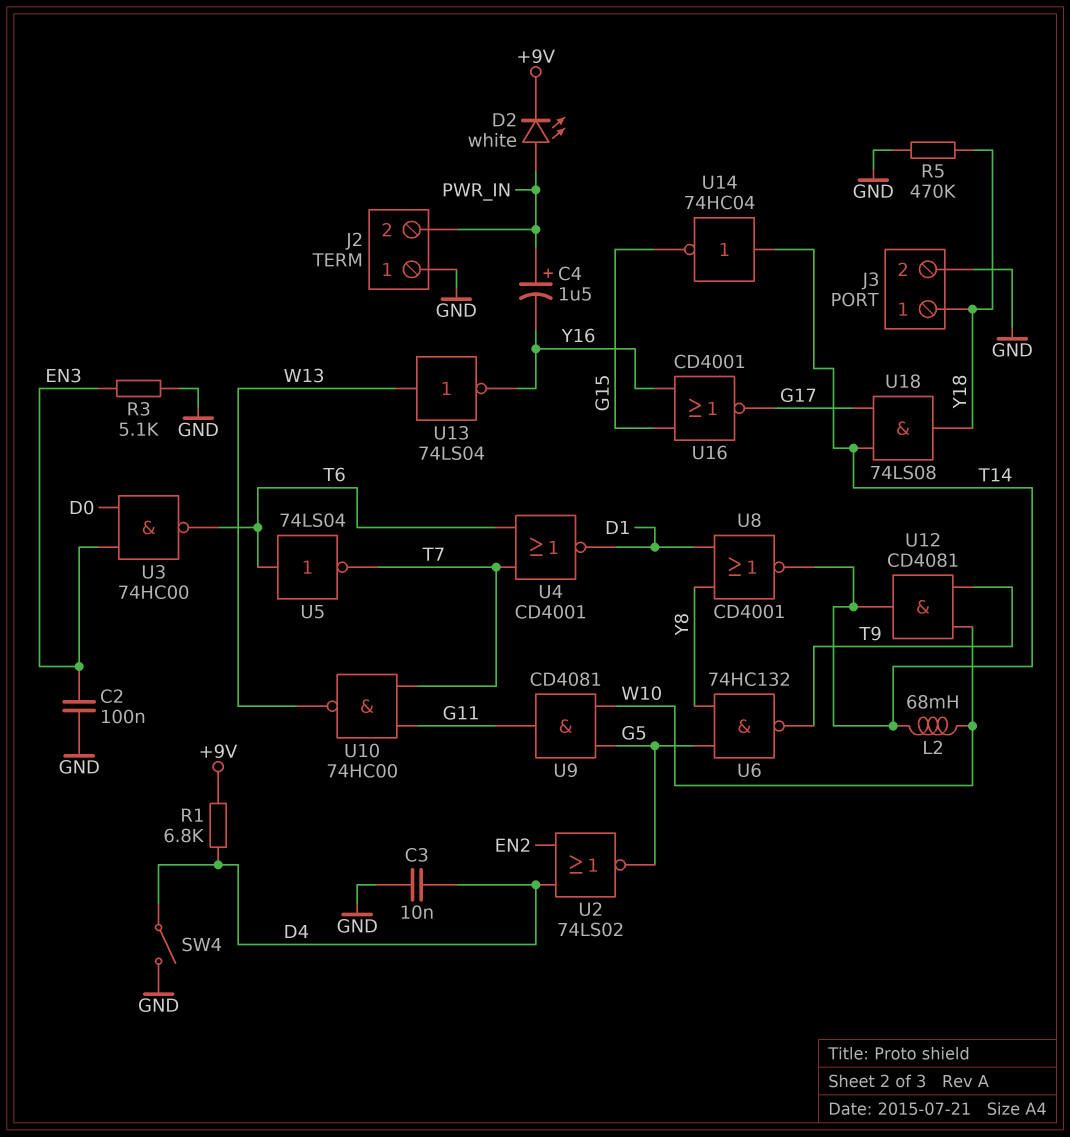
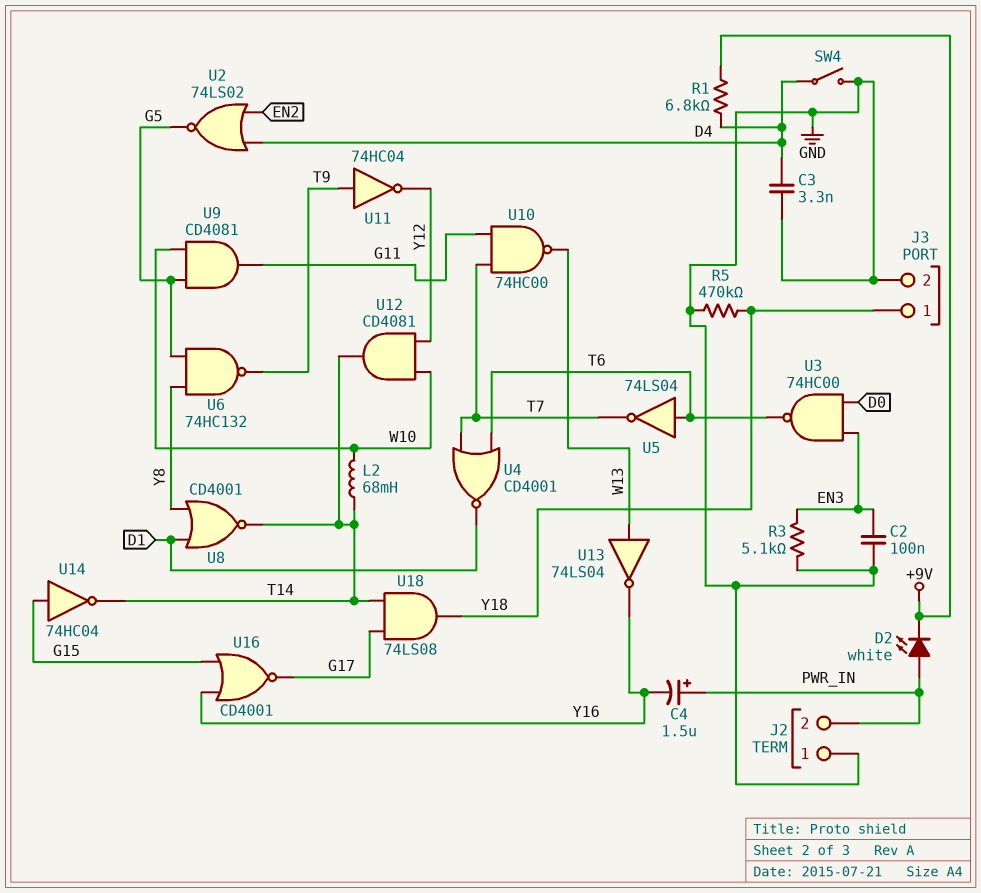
C3: 10nF (D4, GND) -> 3.3nF (D4, GND)
U11: none -> NOT 74HC04 (in T9, out Y12)
U12: AND CD4081 (in T9, in W10, out T14) -> AND CD4081 (in W10, in Y12, out T14)
U14: NOT 74HC04 (in T14, out G15) -> NOT 74HC04 (in G15, out T14)

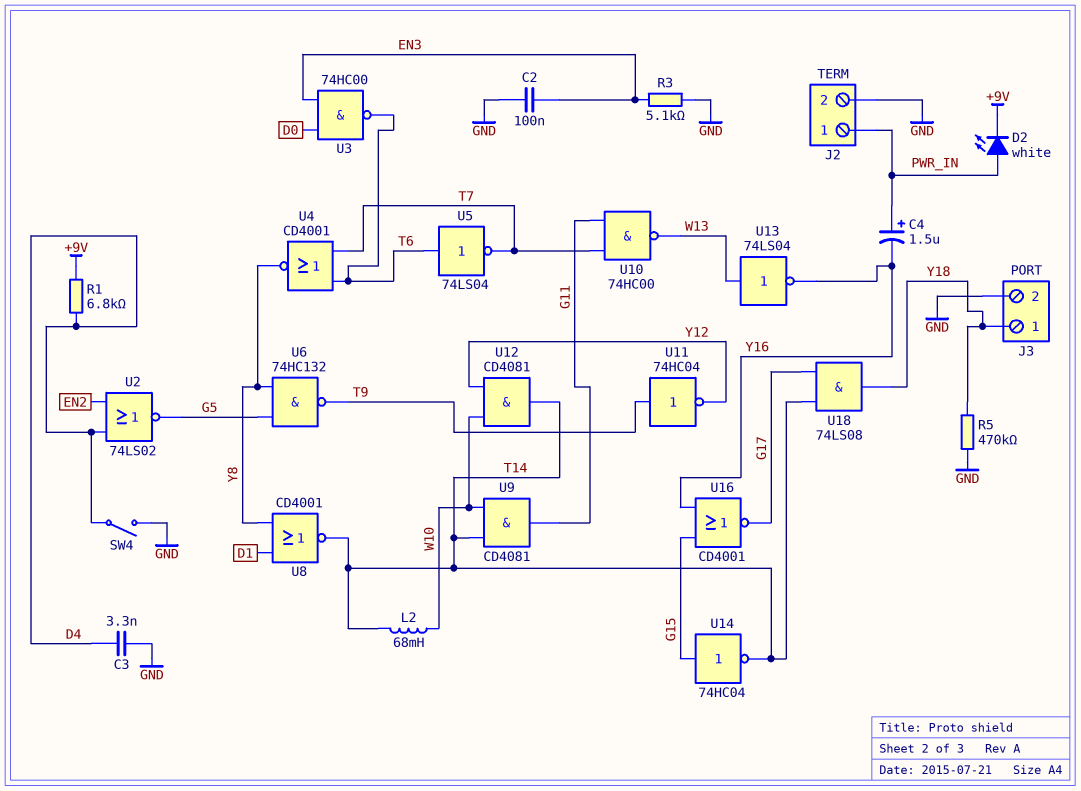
J2 pin 1: GND -> PWR_IN
J2 pin 2: PWR_IN -> GND
U4: NOR CD4001 (in T6, in T7, out D1) -> NOR CD4001 (in T6, in T7, out Y8)
U9: AND CD4081 (in G5, in W10, out G11) -> AND CD4081 (in T14, in W10, out G11)

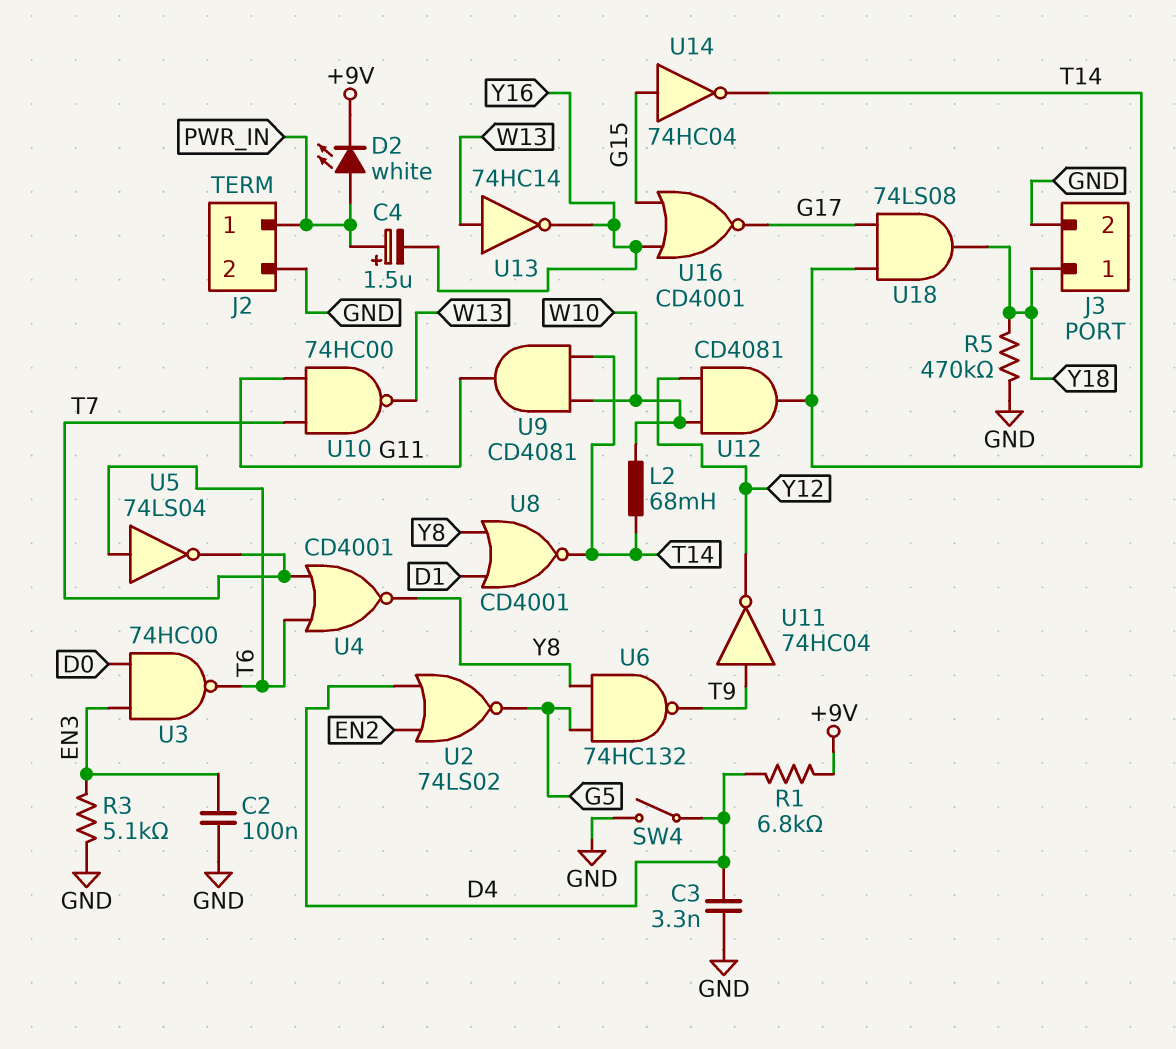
U13: NOT 74LS04 (in W13, out Y16) -> NOT 74HC14 (in W13, out Y16)

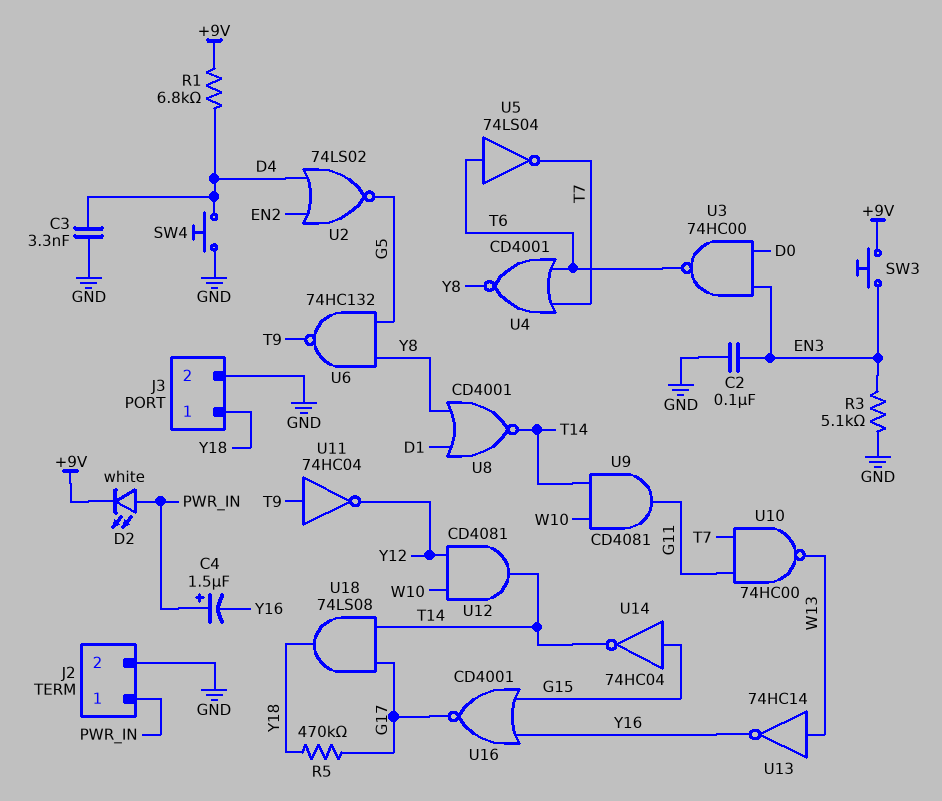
L2: 68mH (T14, W10) -> none
R5: 470k (GND, Y18) -> 470k (G17, Y18)
SW3: none -> button (+9V, EN3)
SW4: switch (D4, GND) -> button (D4, GND)

